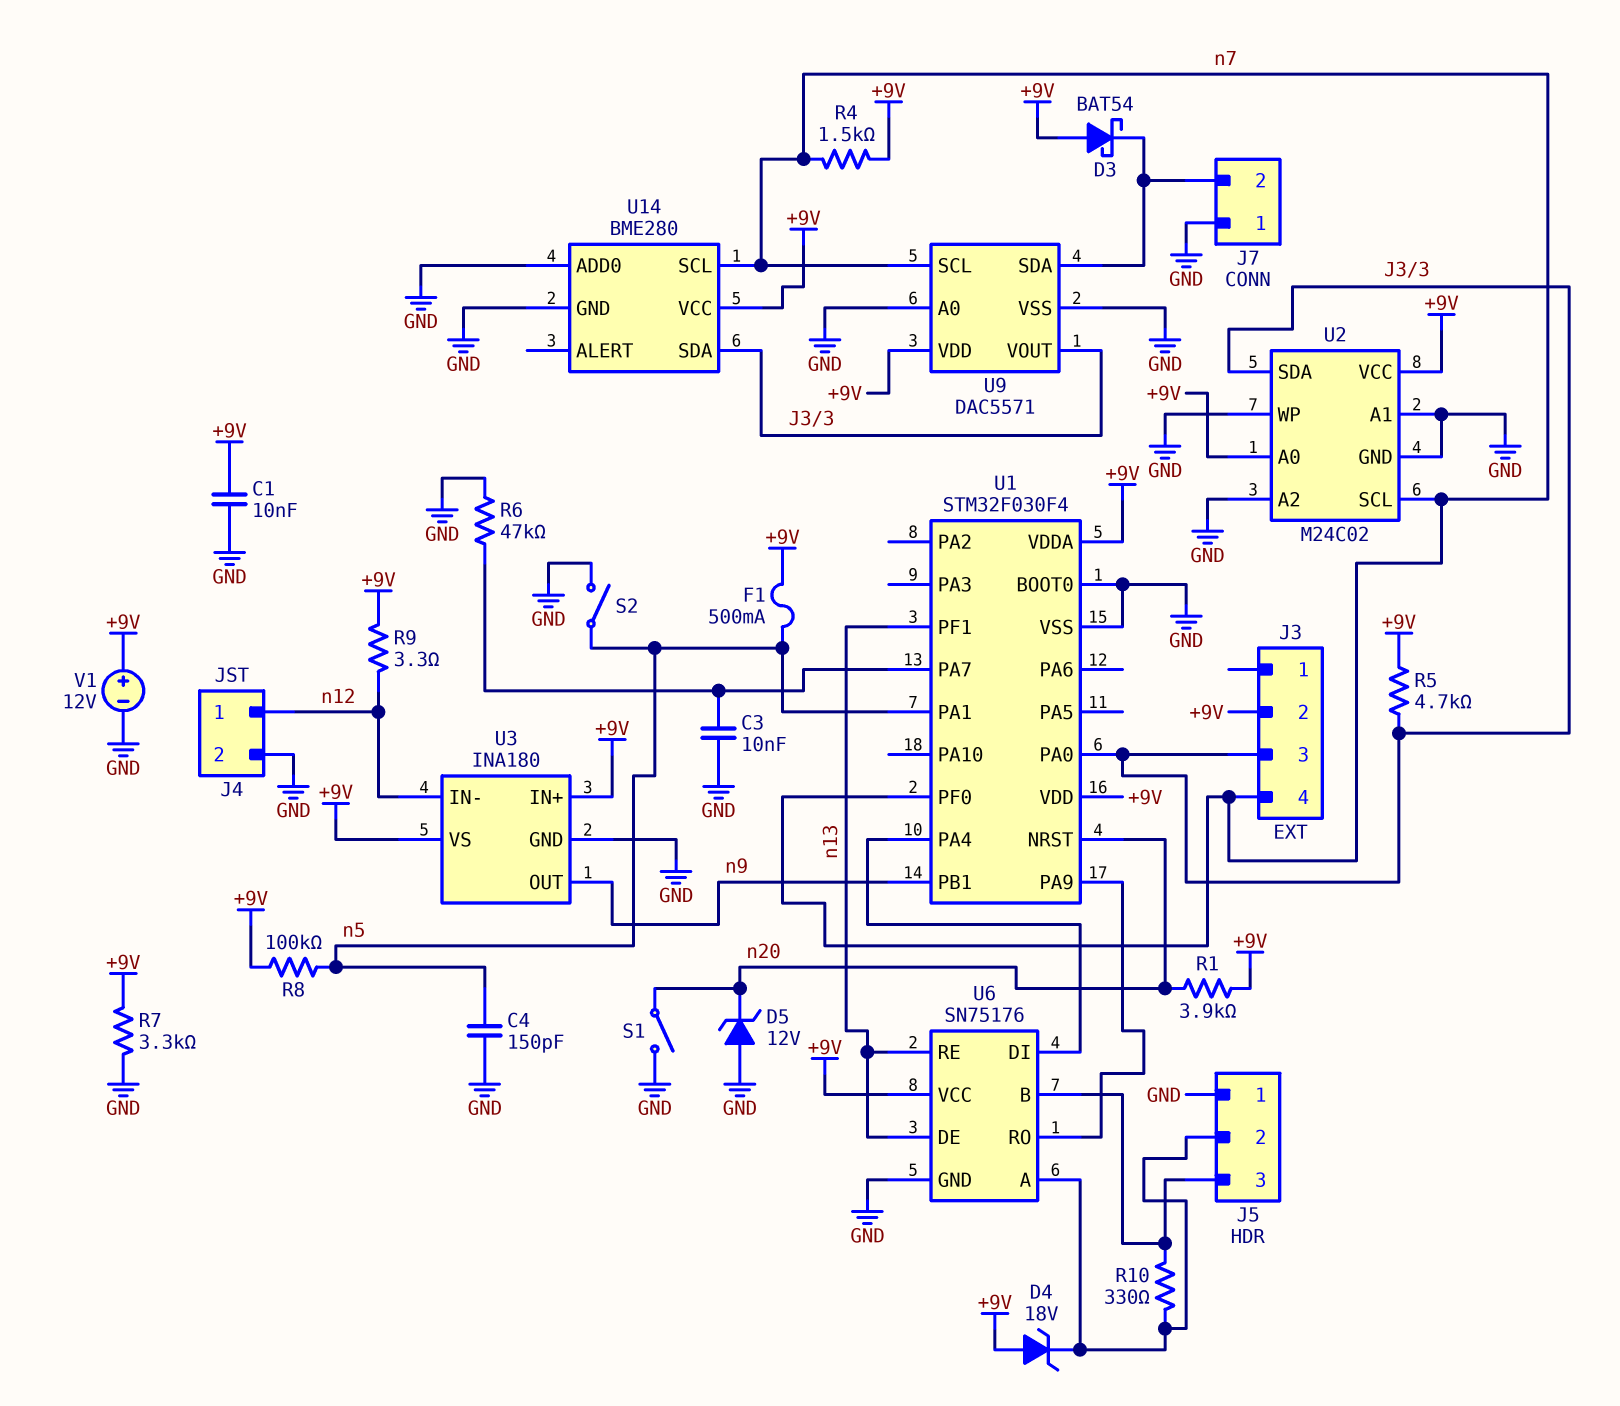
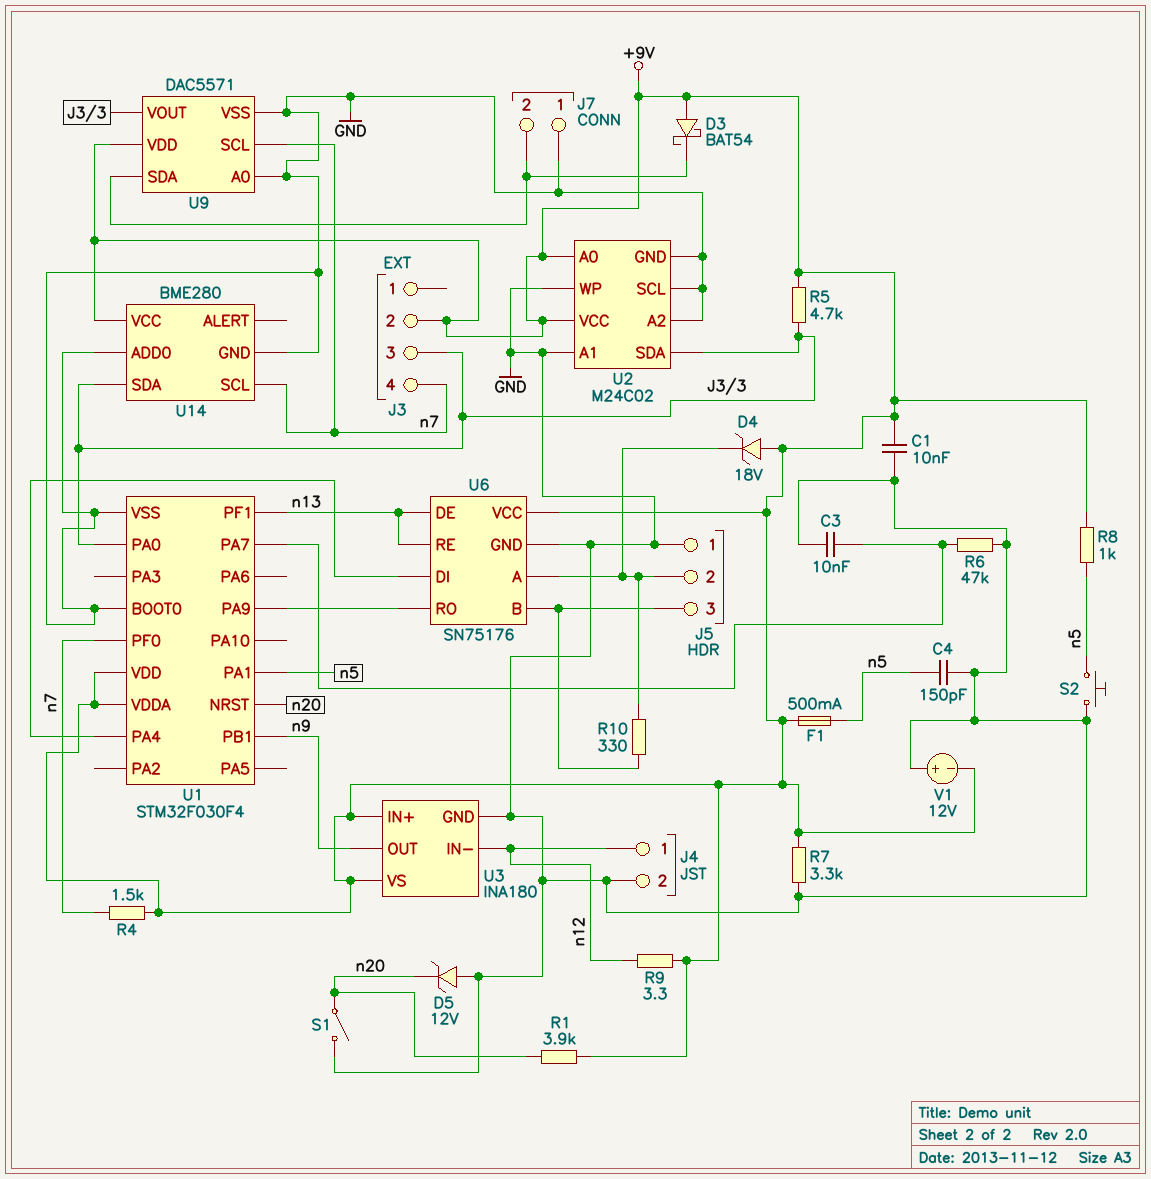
R8: 100k (+9V, n5) -> 1k (+9V, n5)
S2: switch (GND, n5) -> button (GND, n5)
U2 pin SCL: n7 -> GND
V1: 12V (plus +9V, minus GND) -> 12V (plus GND, minus +9V)

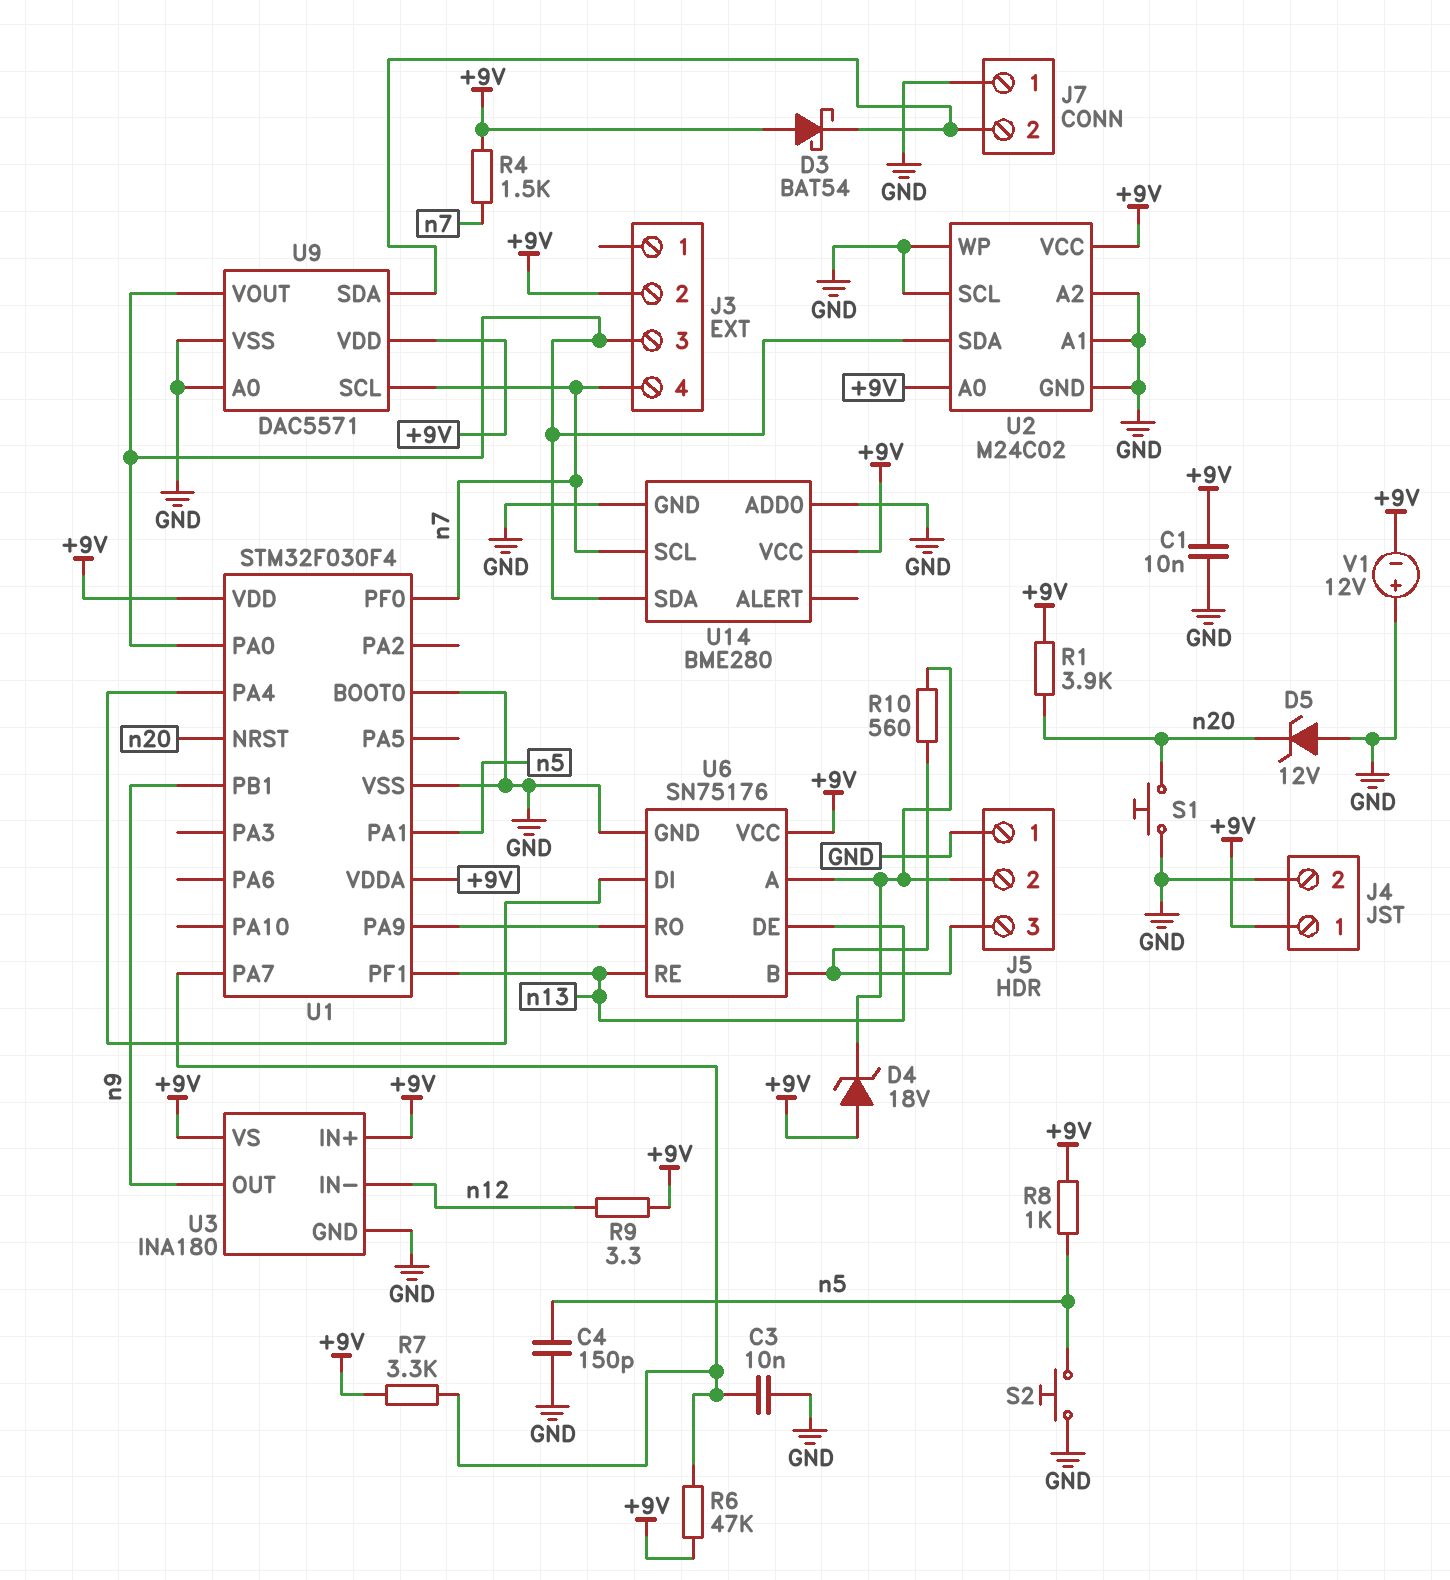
F1: 500mA (+9V, n5) -> none
J4 pin 1: n12 -> +9V
R5: 4.7k (+9V, J3/3) -> none
R6: 47k (GND, U1/PA7) -> 47k (+9V, U1/PA7)
R7: 3.3k (+9V, GND) -> 3.3k (+9V, U1/PA7)
R10: 330 (J5/2, J5/3) -> 560 (J5/2, J5/3)
S1: switch (GND, n20) -> button (GND, n20)

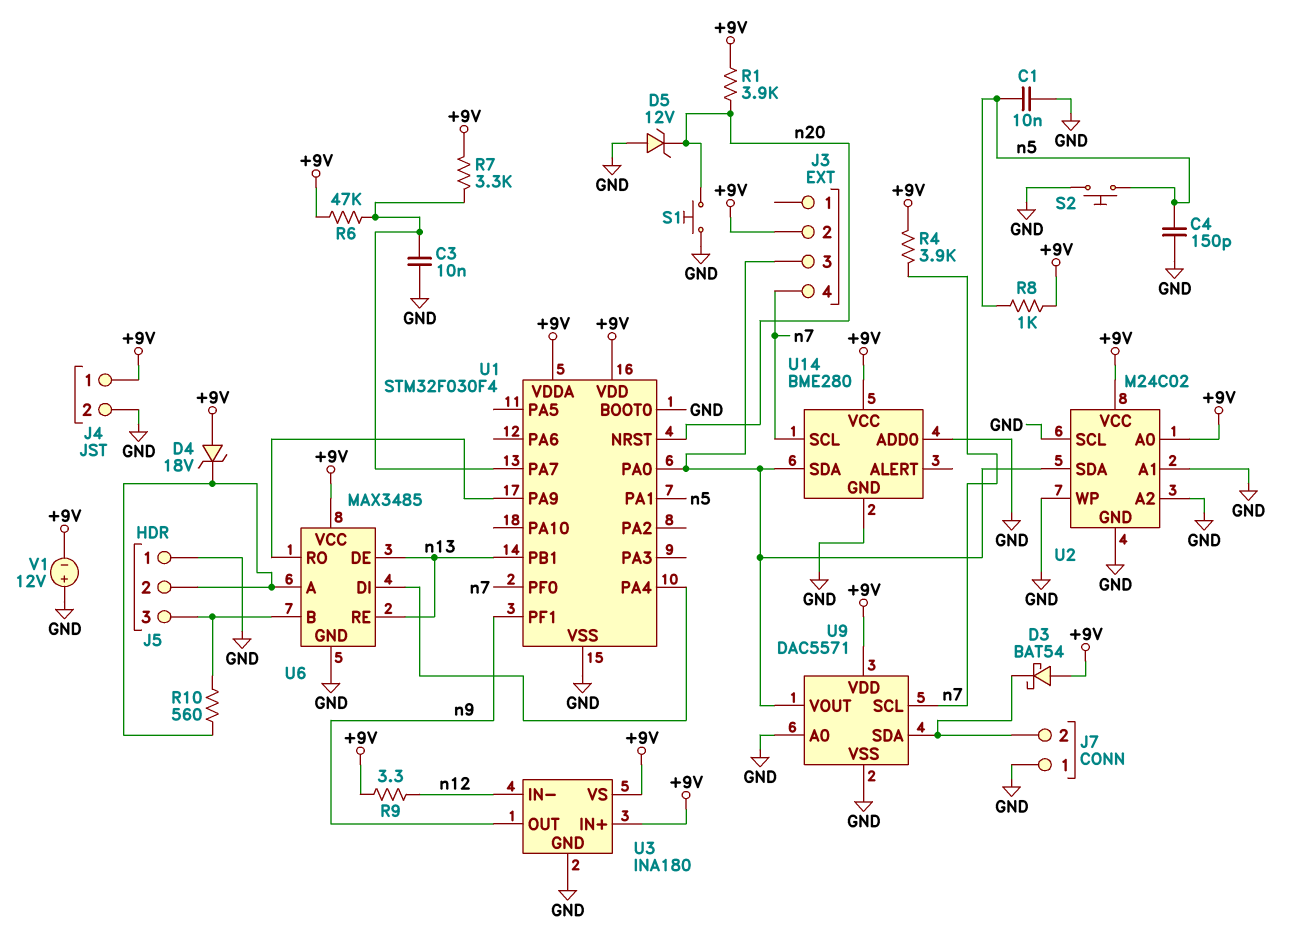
C1: 10nF (+9V, GND) -> 10nF (GND, n5)
R4: 1.5k (+9V, n7) -> 3.9k (+9V, n7)
U1 pin PB1: n9 -> n13
U1 pin PF1: n13 -> n9
U6: SN75176 -> MAX3485

